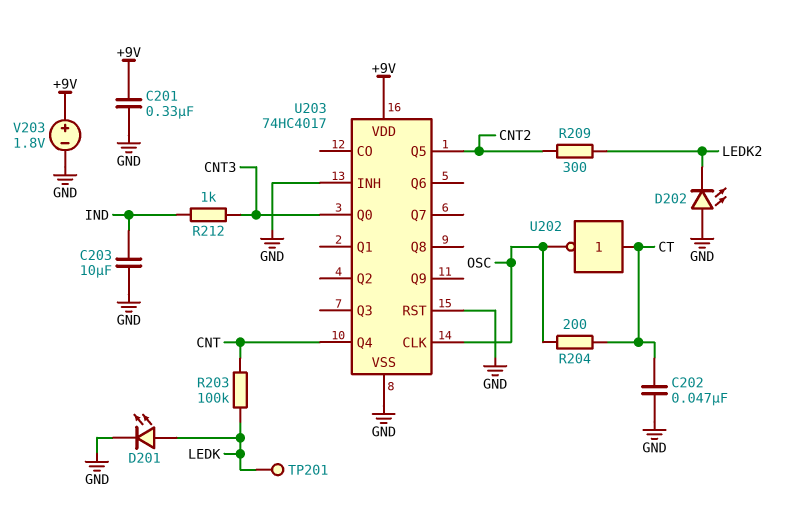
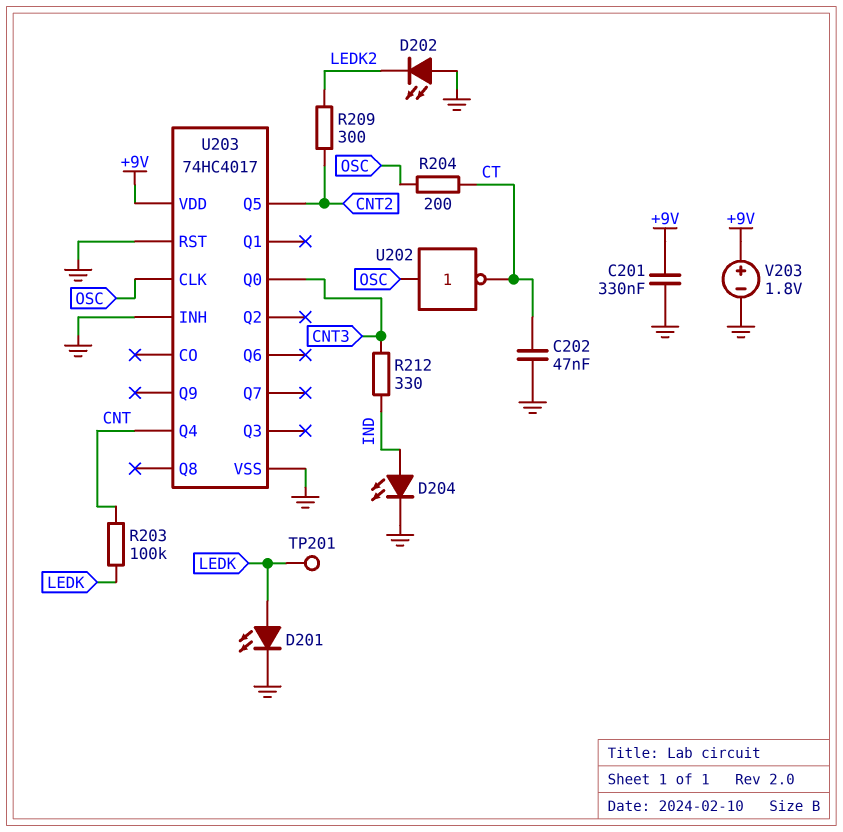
C203: 10uF (GND, IND) -> none
D204: none -> LED (A IND, K GND)
R212: 1k (CNT3, IND) -> 330 (CNT3, IND)
U202: NOT (in CT, out OSC) -> NOT (in OSC, out CT)

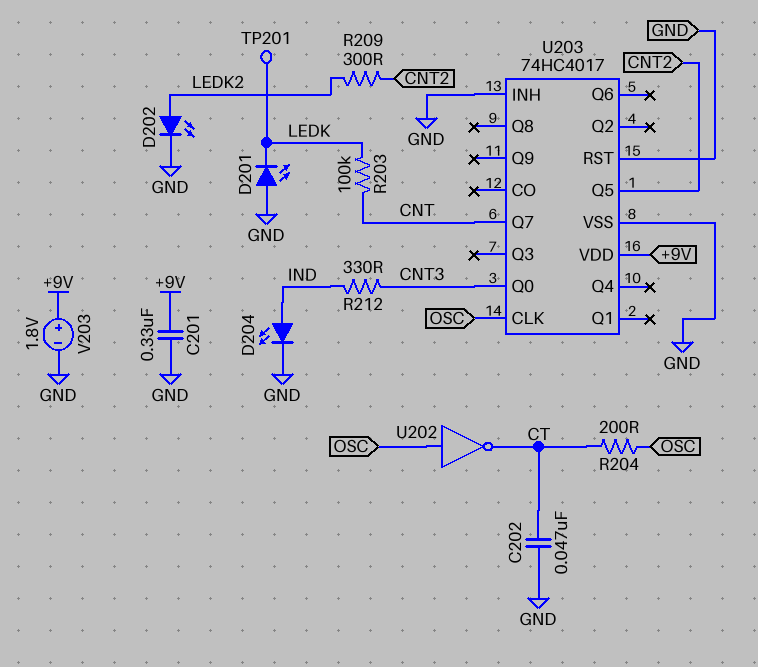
D201: LED (A LEDK, K GND) -> LED (A GND, K LEDK)
D202: LED (A GND, K LEDK2) -> LED (A LEDK2, K GND)
U203 pin Q4: CNT -> none
U203 pin Q7: none -> CNT

